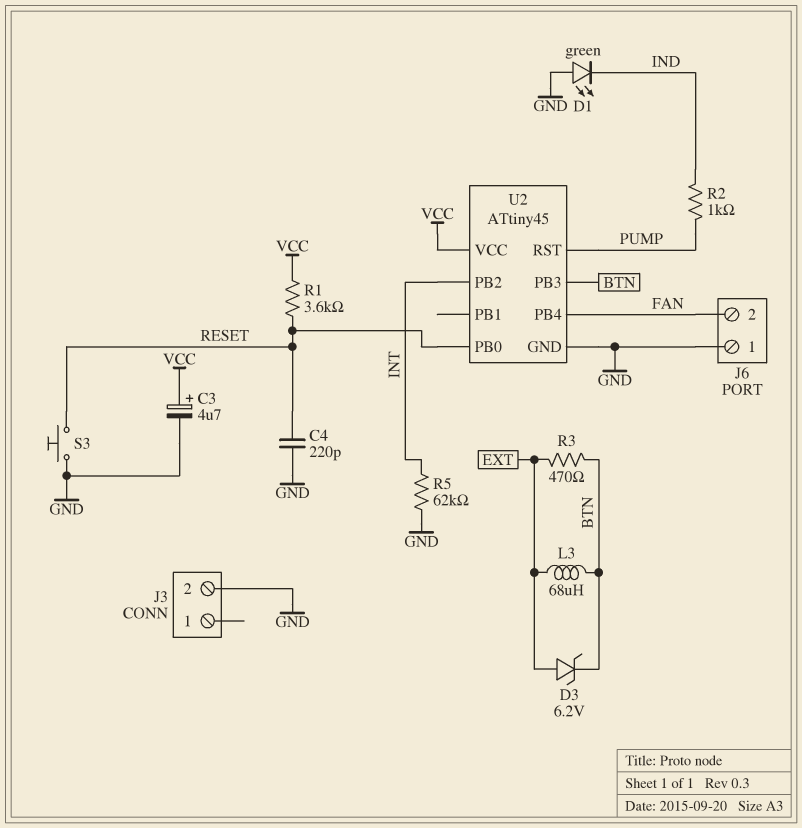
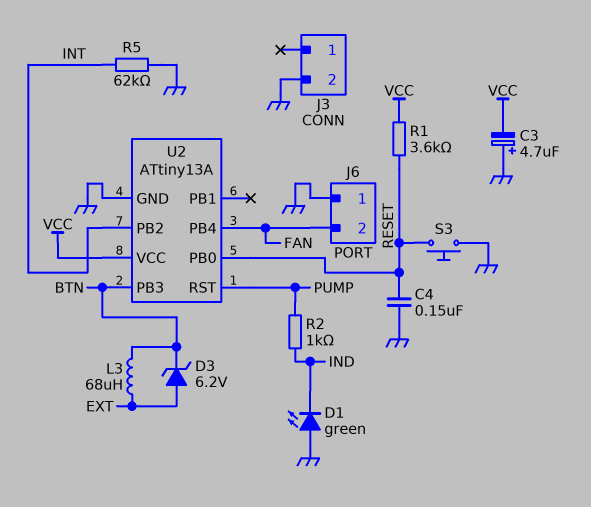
C3: 4.7uF (plus VCC, minus GND) -> 4.7uF (plus GND, minus VCC)
C4: 220pF (GND, RESET) -> 150nF (GND, RESET)
R3: 470 (BTN, EXT) -> none
U2: ATtiny45 -> ATtiny13A

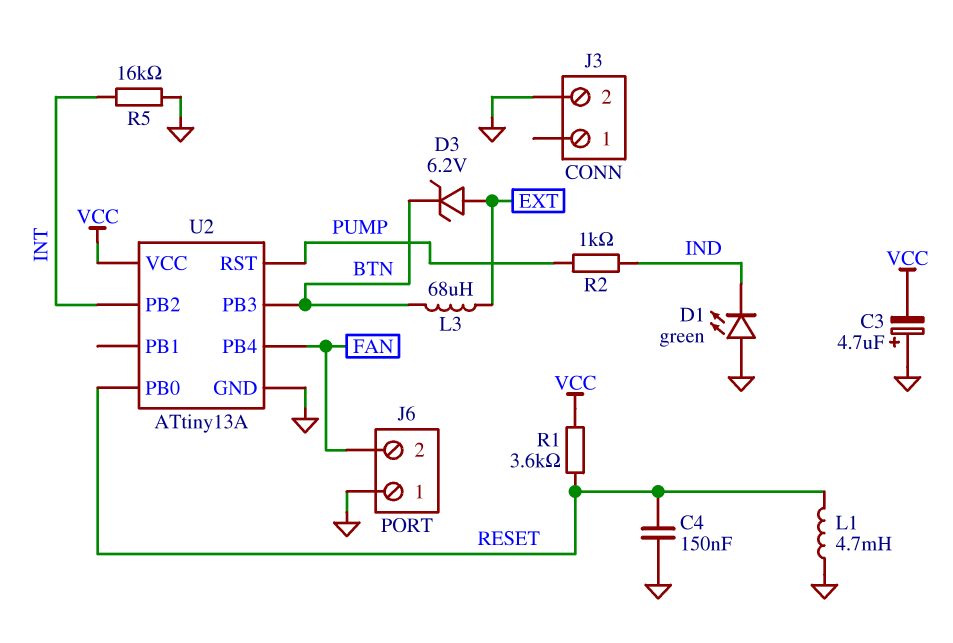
L1: none -> 4.7mH (GND, RESET)
R5: 62k (GND, INT) -> 16k (GND, INT)
S3: button (GND, RESET) -> none

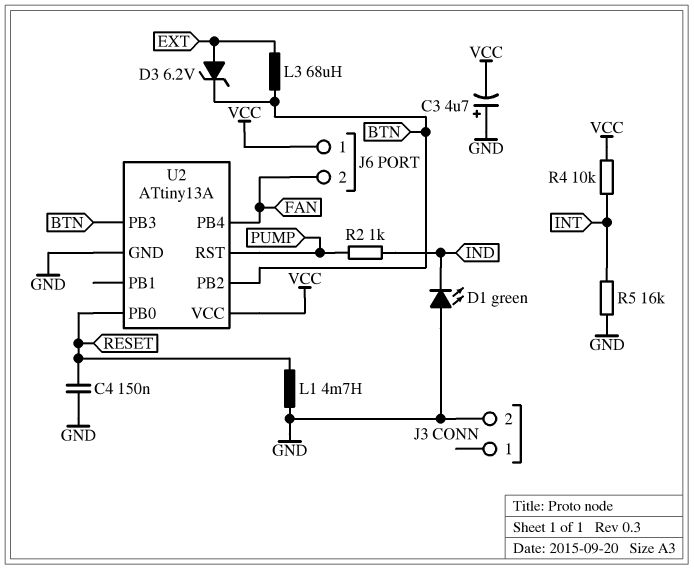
J6 pin 1: GND -> VCC
R1: 3.6k (RESET, VCC) -> none
R4: none -> 10k (INT, VCC)
U2 pin PB2: INT -> BTN

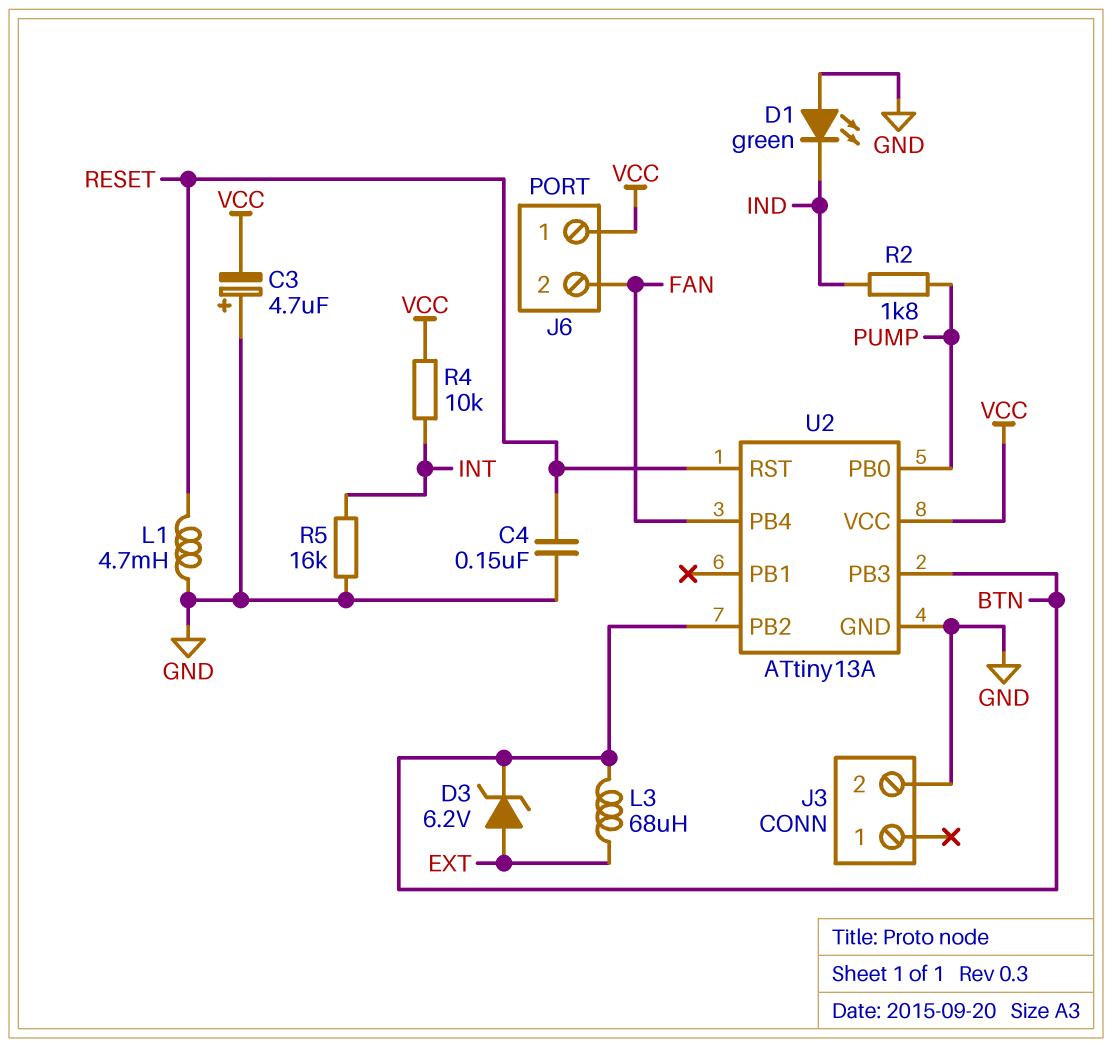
R2: 1k (IND, PUMP) -> 1.8k (IND, PUMP)
U2 pin PB0: RESET -> PUMP
U2 pin RST: PUMP -> RESET

